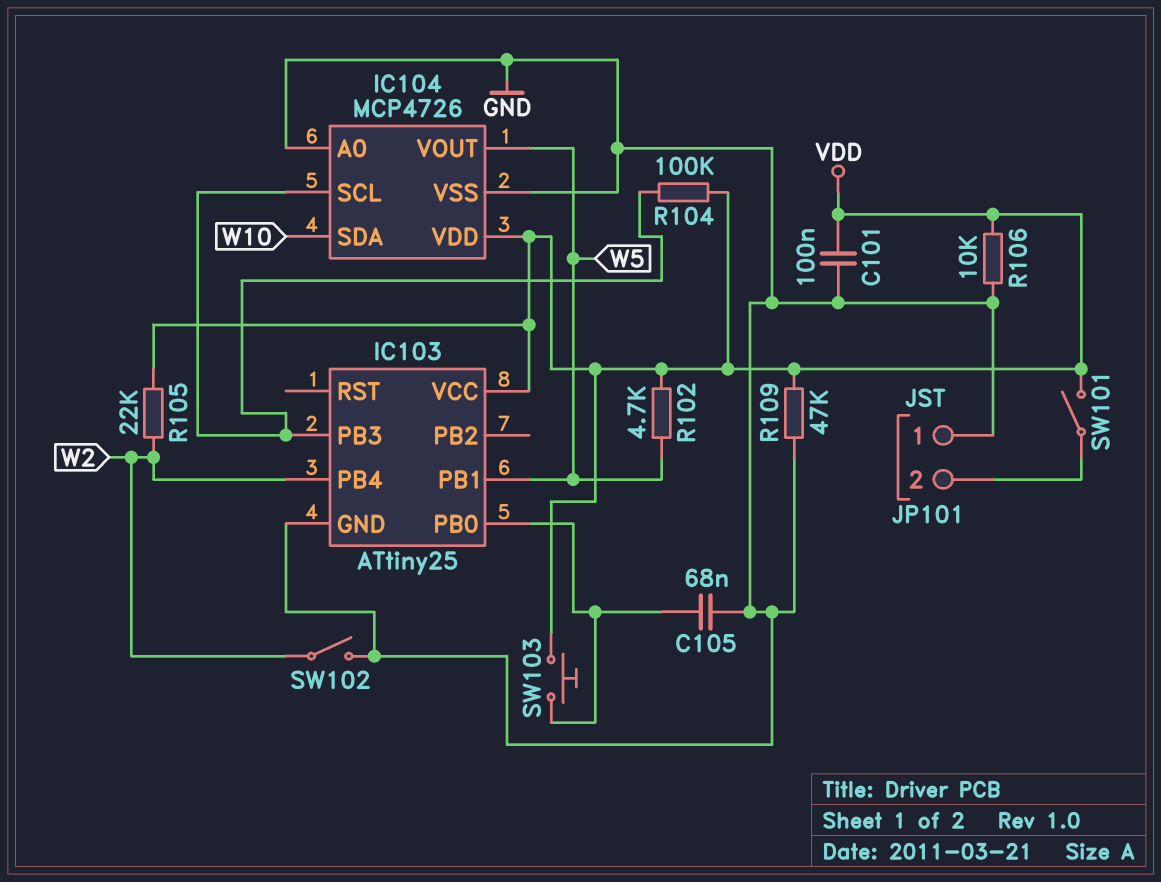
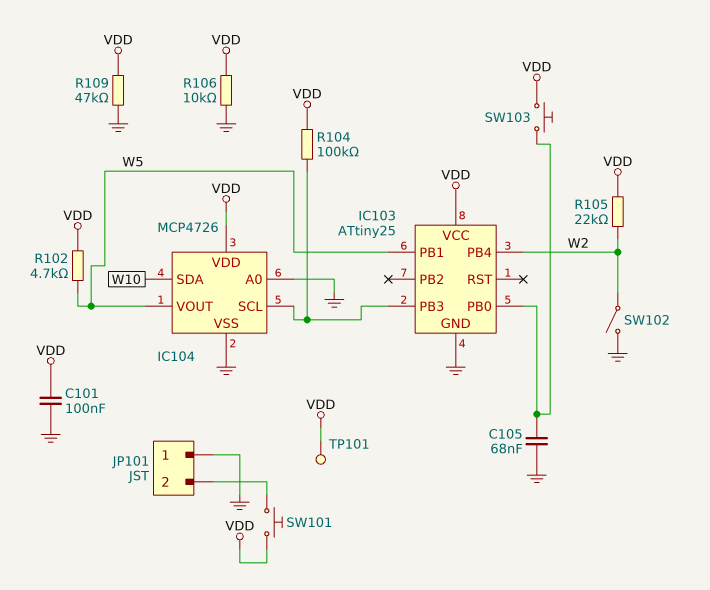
SW101: switch (JP101/2, VDD) -> button (JP101/2, VDD)
TP101: none -> test point (VDD)

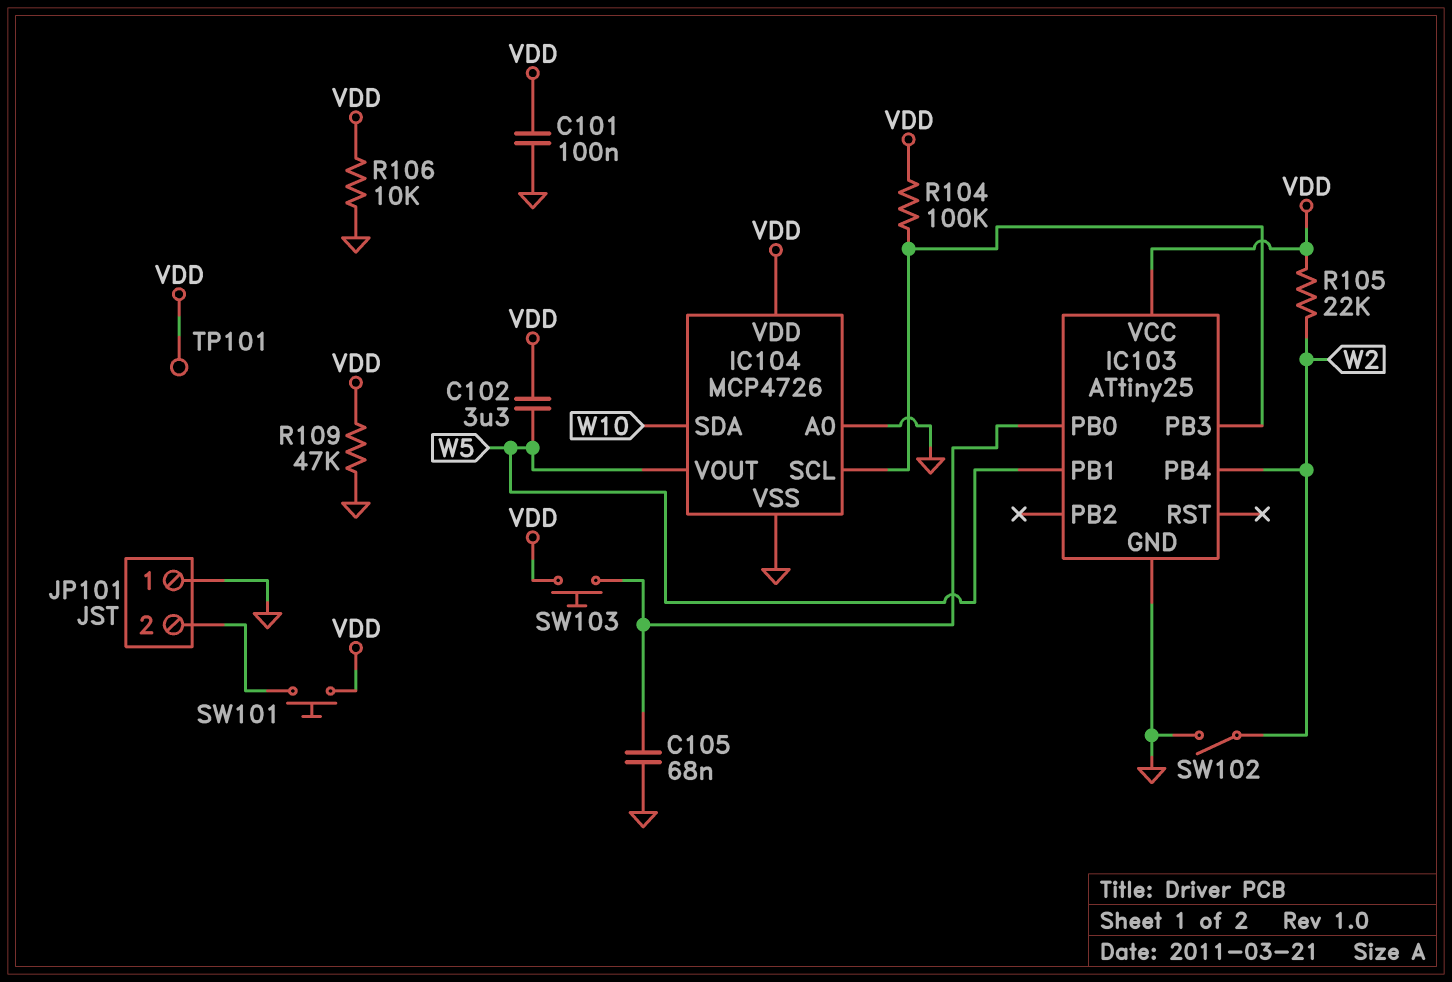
C102: none -> 3.3uF (VDD, W5)
R102: 4.7k (VDD, W5) -> none

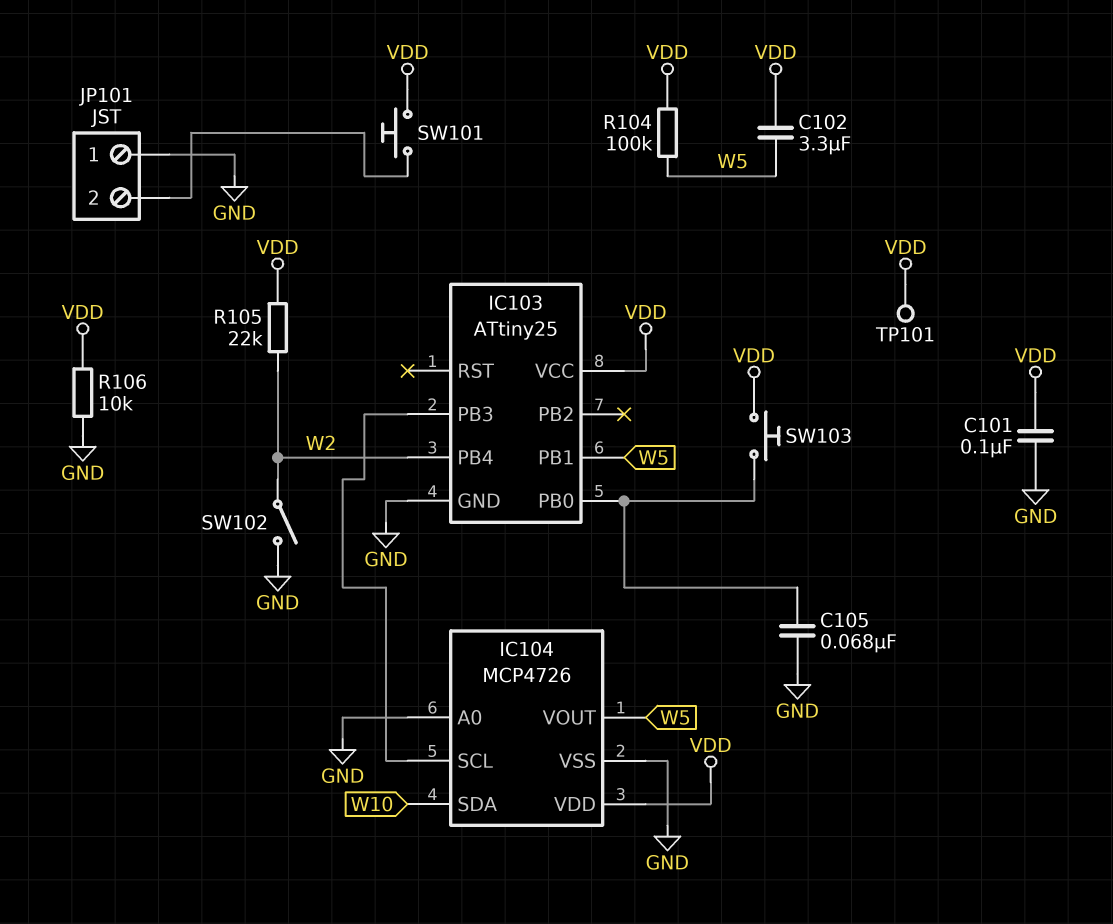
R104: 100k (IC103/PB3, VDD) -> 100k (VDD, W5)
R109: 47k (GND, VDD) -> none

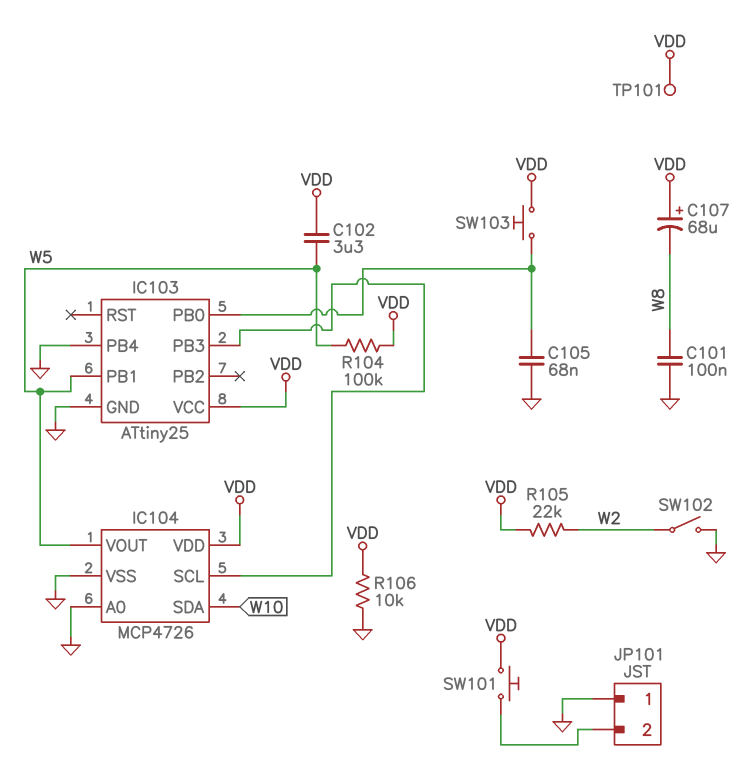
C101: 100nF (GND, VDD) -> 100nF (GND, W8)
C107: none -> 68uF (plus VDD, minus W8)
IC103 pin PB4: W2 -> GND

